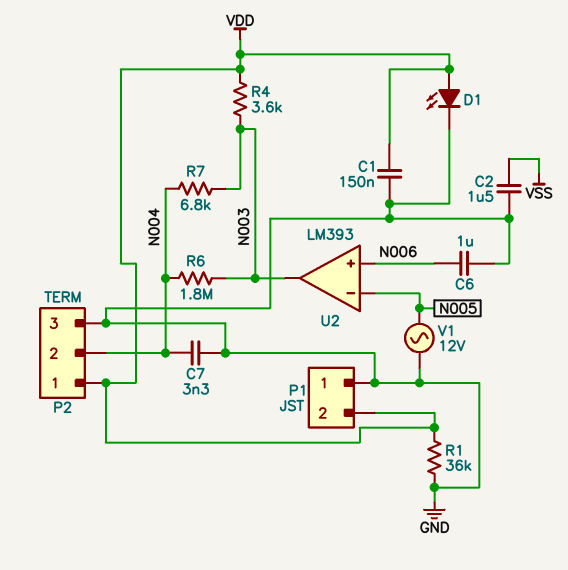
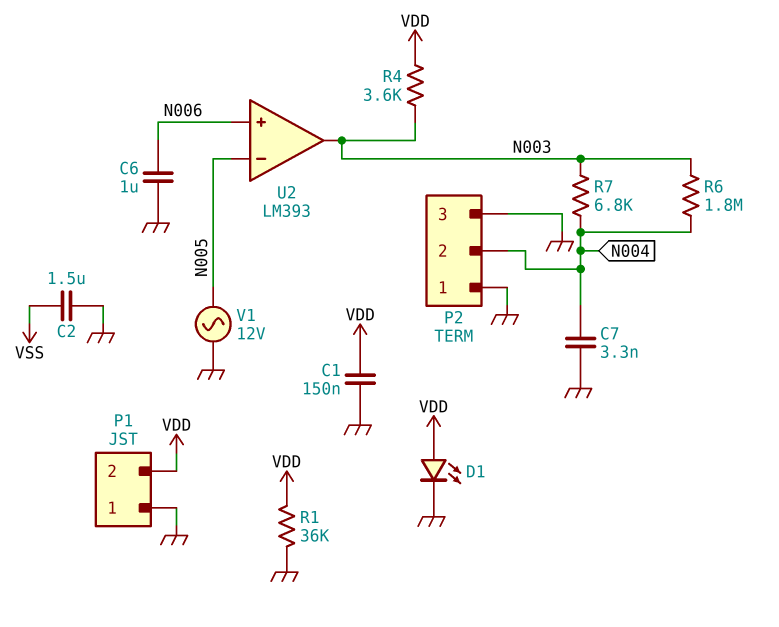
P2 pin 1: VDD -> GND

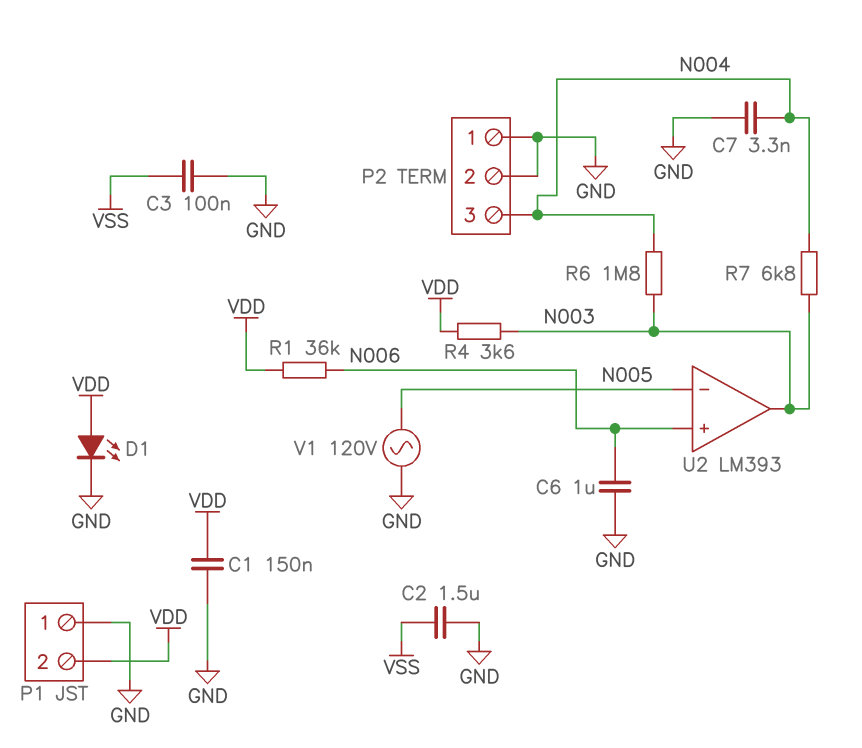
C3: none -> 100nF (GND, VSS)
P2 pin 2: N004 -> GND
P2 pin 3: GND -> N004
R1: 36k (GND, VDD) -> 36k (N006, VDD)
V1: AC 12V (GND, N005) -> AC 120V (GND, N005)

